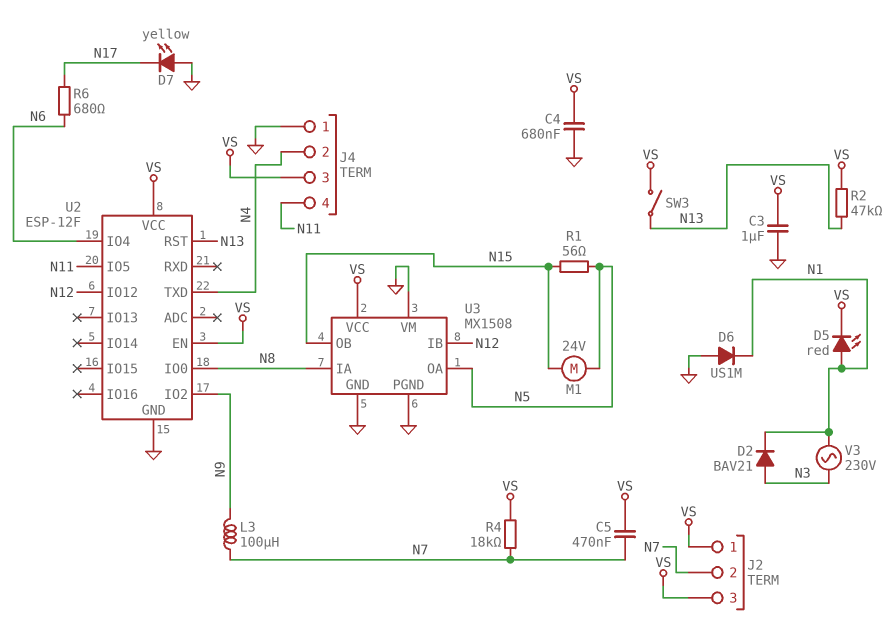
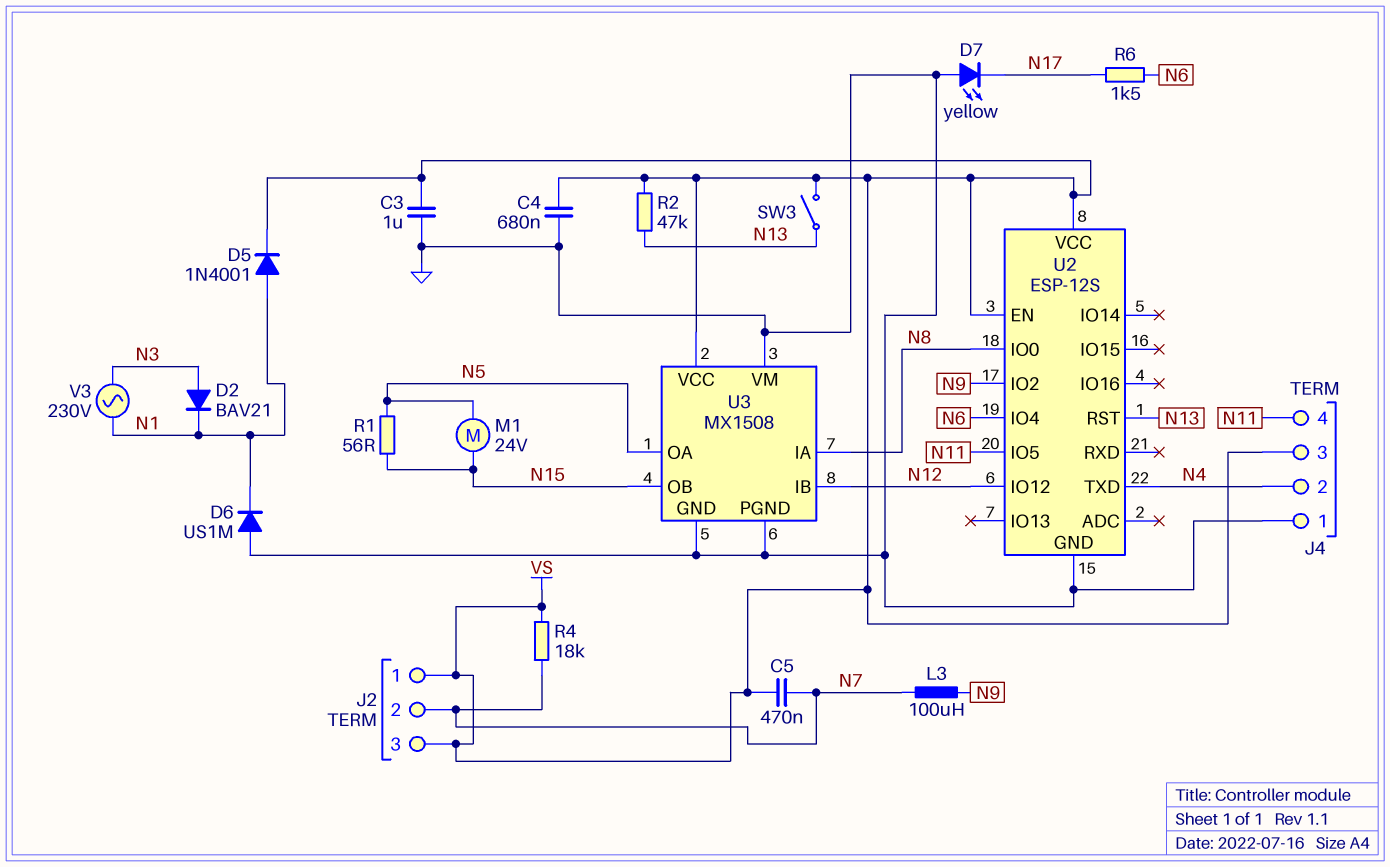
D5: LED red (A N1, K VS) -> diode 1N4001 (A N1, K VS)
R6: 680 (N6, N17) -> 1.5k (N6, N17)
U2: ESP-12F -> ESP-12S

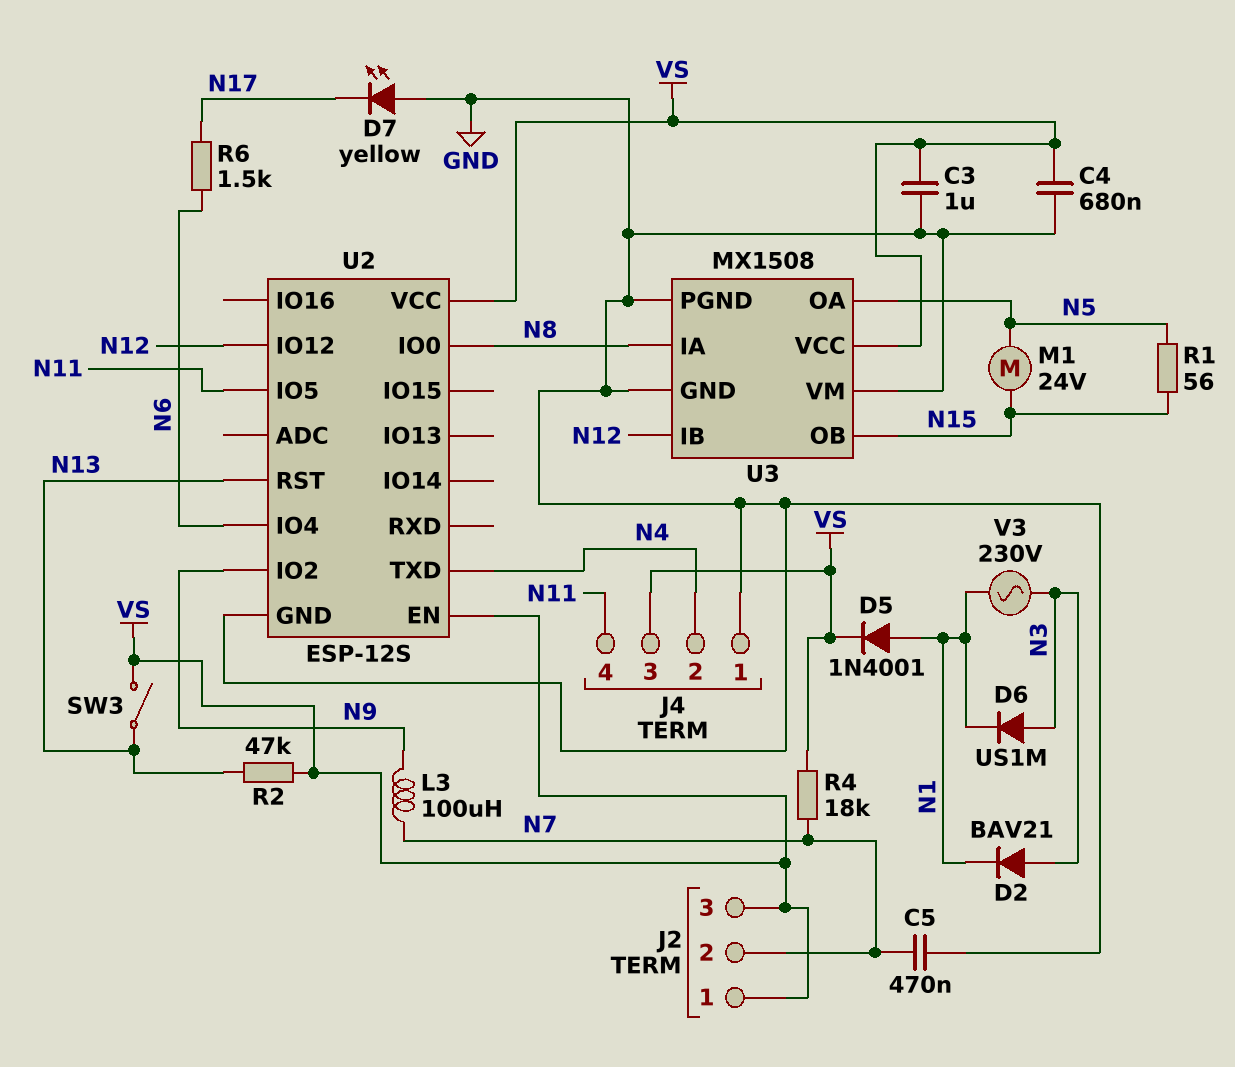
C5: 470nF (N7, VS) -> 470nF (GND, N7)
D6: diode US1M (A GND, K N1) -> diode US1M (A N3, K N1)

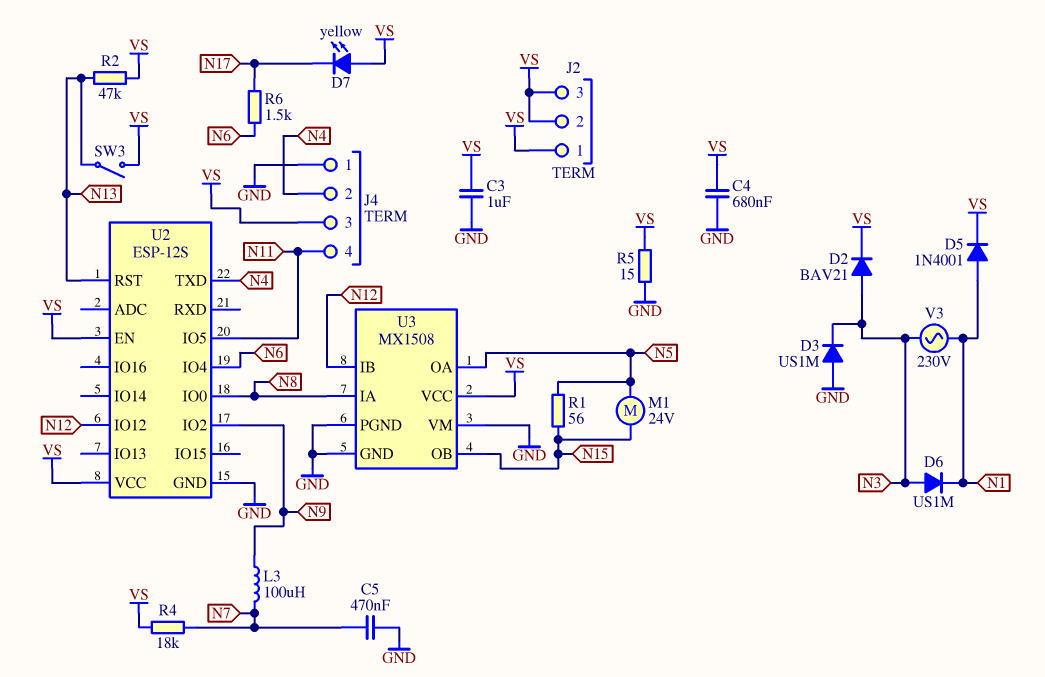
D2: diode BAV21 (A N3, K N1) -> diode BAV21 (A N3, K VS)
D3: none -> diode US1M (A GND, K N3)
D7: LED yellow (A GND, K N17) -> LED yellow (A VS, K N17)
J2 pin 2: N7 -> VS
R5: none -> 15 (GND, VS)

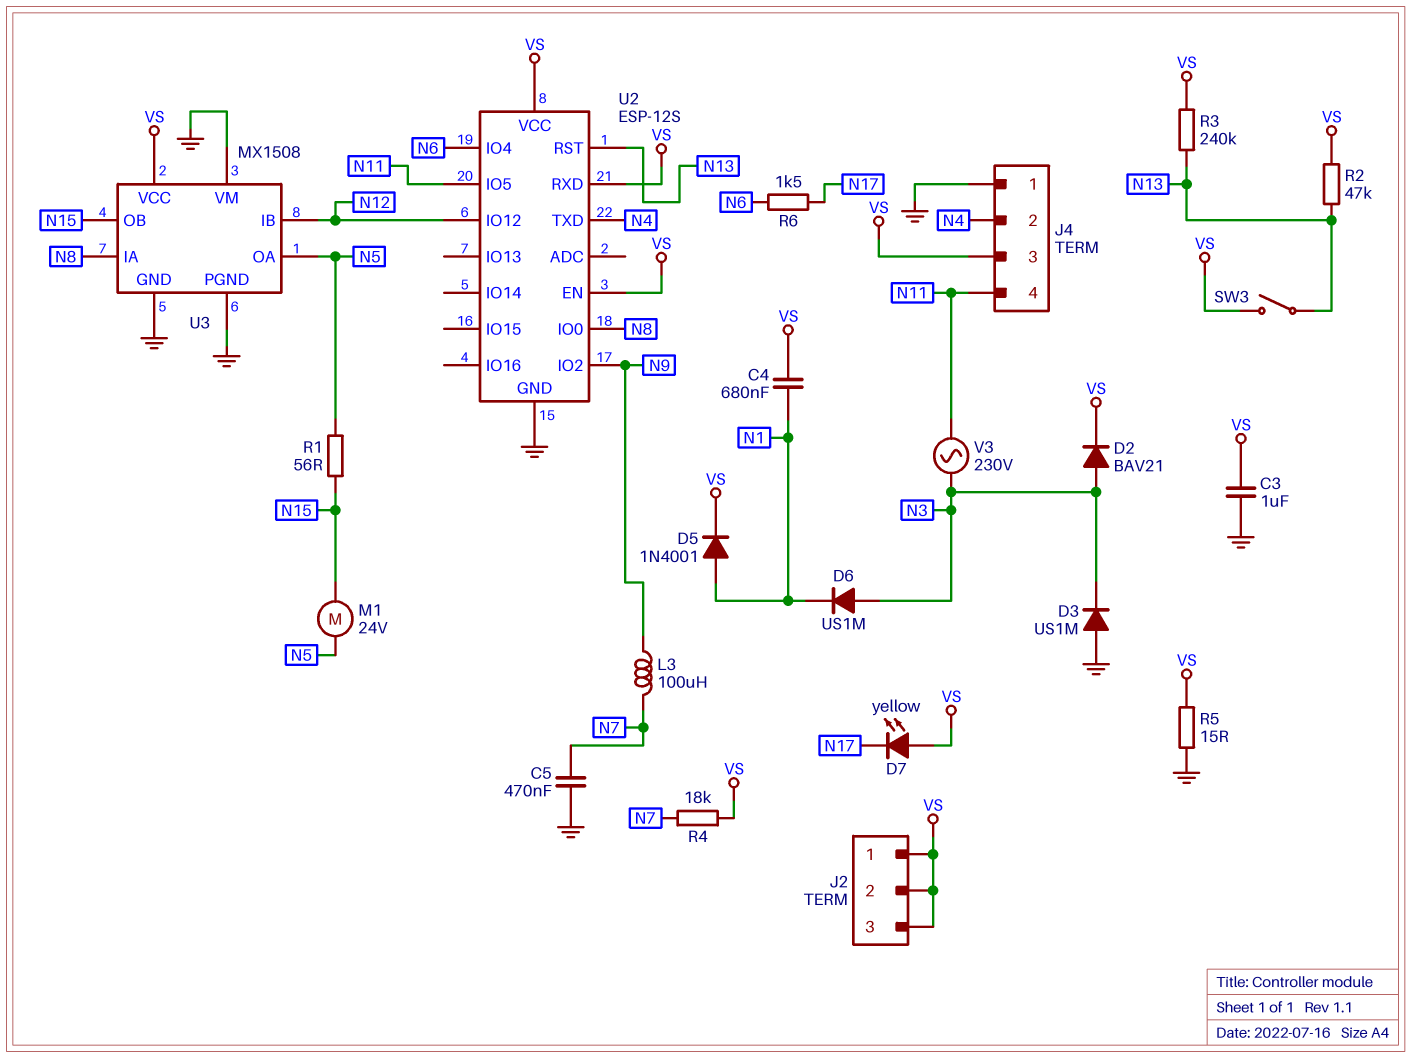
C4: 680nF (GND, VS) -> 680nF (N1, VS)
R3: none -> 240k (N13, VS)
U2 pin RXD: none -> VS
V3: AC 230V (N1, N3) -> AC 230V (N3, N11)

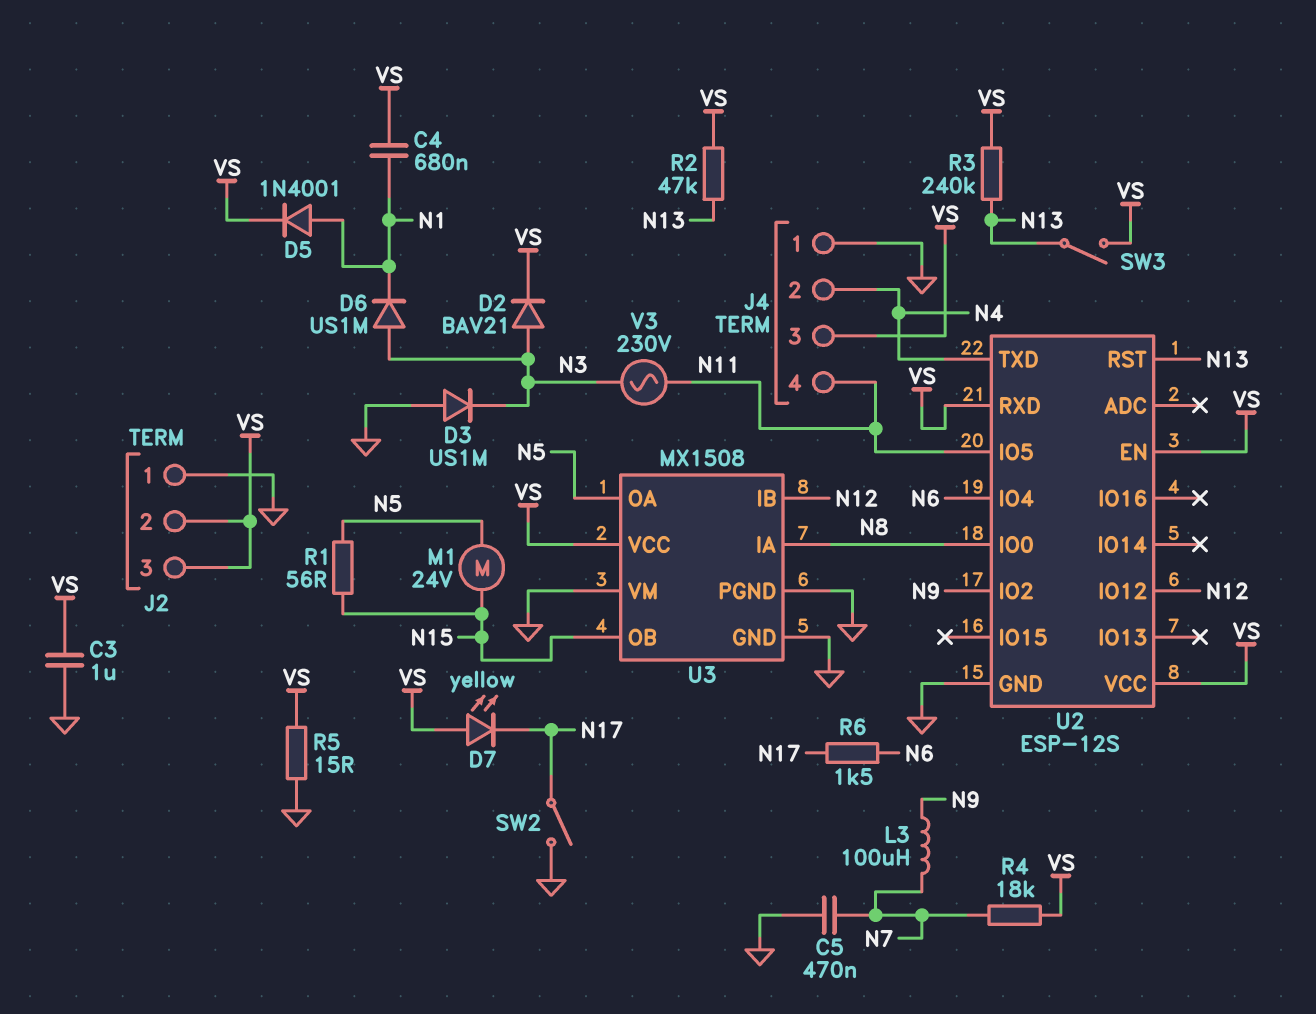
J2 pin 1: VS -> GND
SW2: none -> switch (GND, N17)

